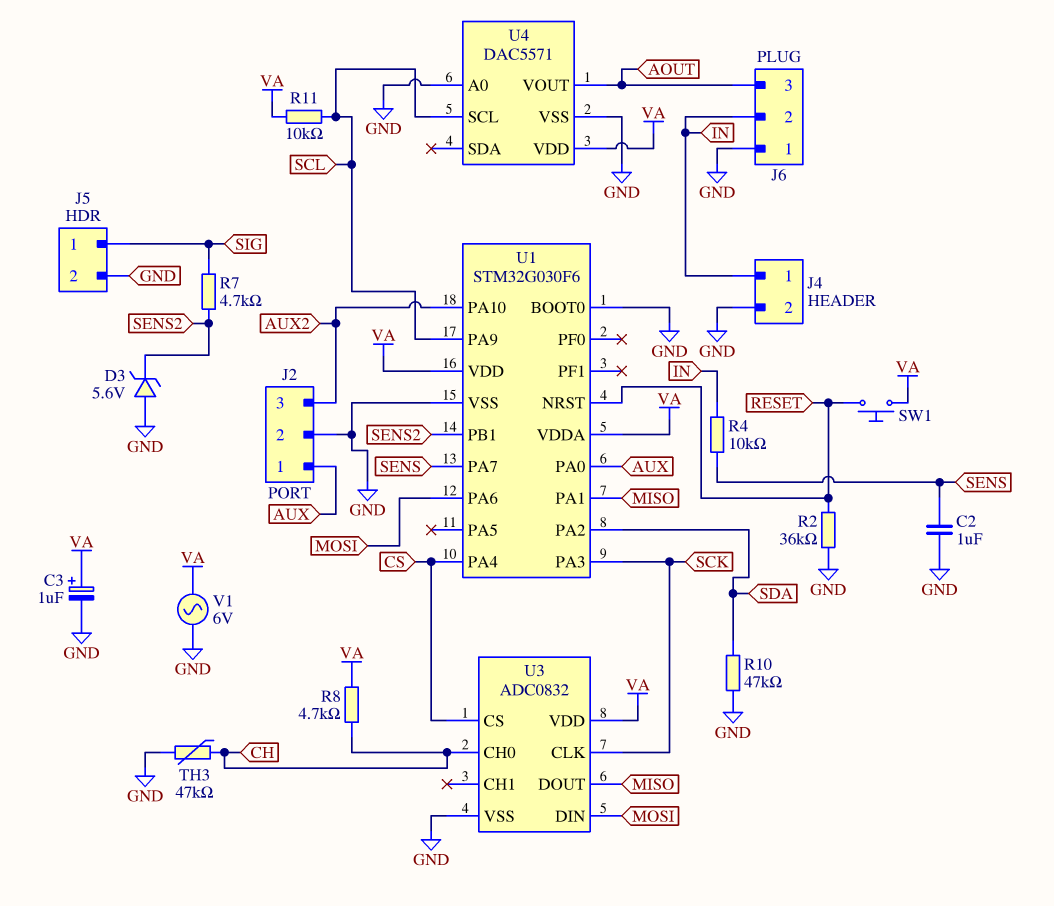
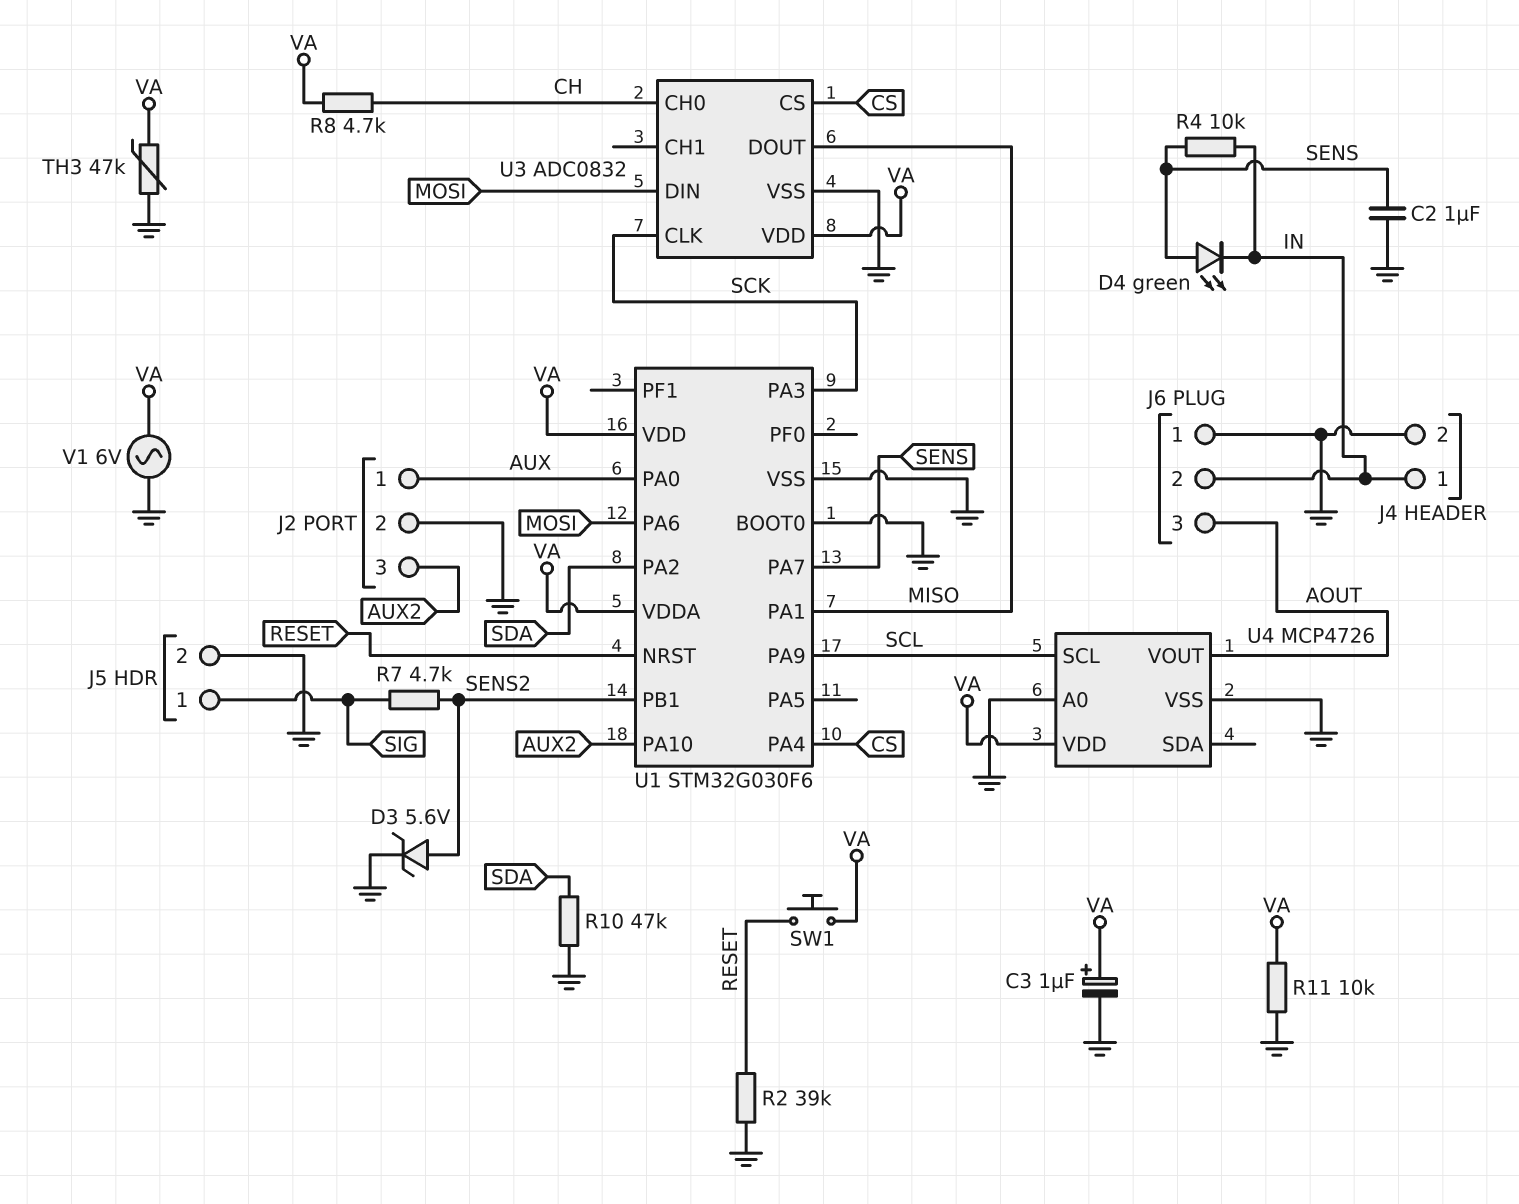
D3: zener 5.6V (A GND, K SENS2) -> zener 5.6V (A SENS2, K GND)
D4: none -> LED green (A SENS, K IN)
R2: 36k (GND, RESET) -> 39k (GND, RESET)
R11: 10k (SCL, VA) -> 10k (GND, VA)
TH3: 47k (CH, GND) -> 47k (GND, VA)
U4: DAC5571 -> MCP4726

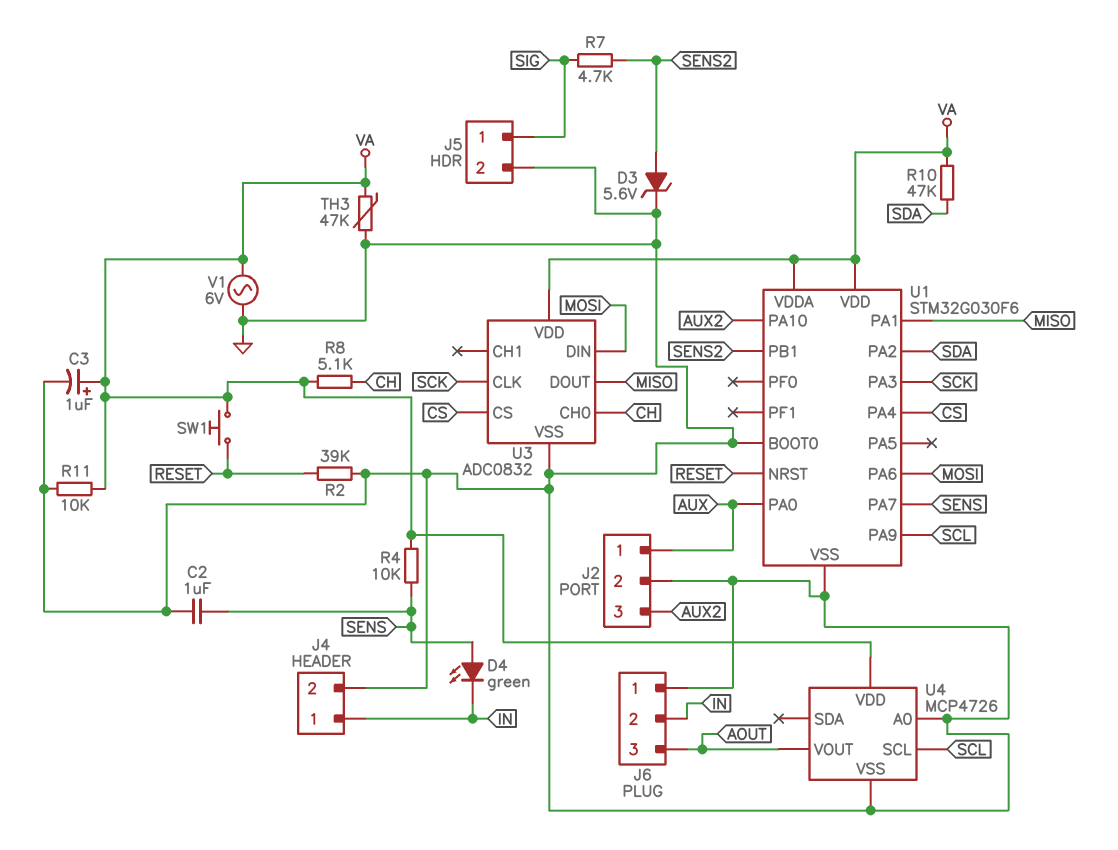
R4: 10k (IN, SENS) -> 10k (SENS, VA)
R8: 4.7k (CH, VA) -> 5.1k (CH, VA)
R10: 47k (GND, SDA) -> 47k (SDA, VA)

